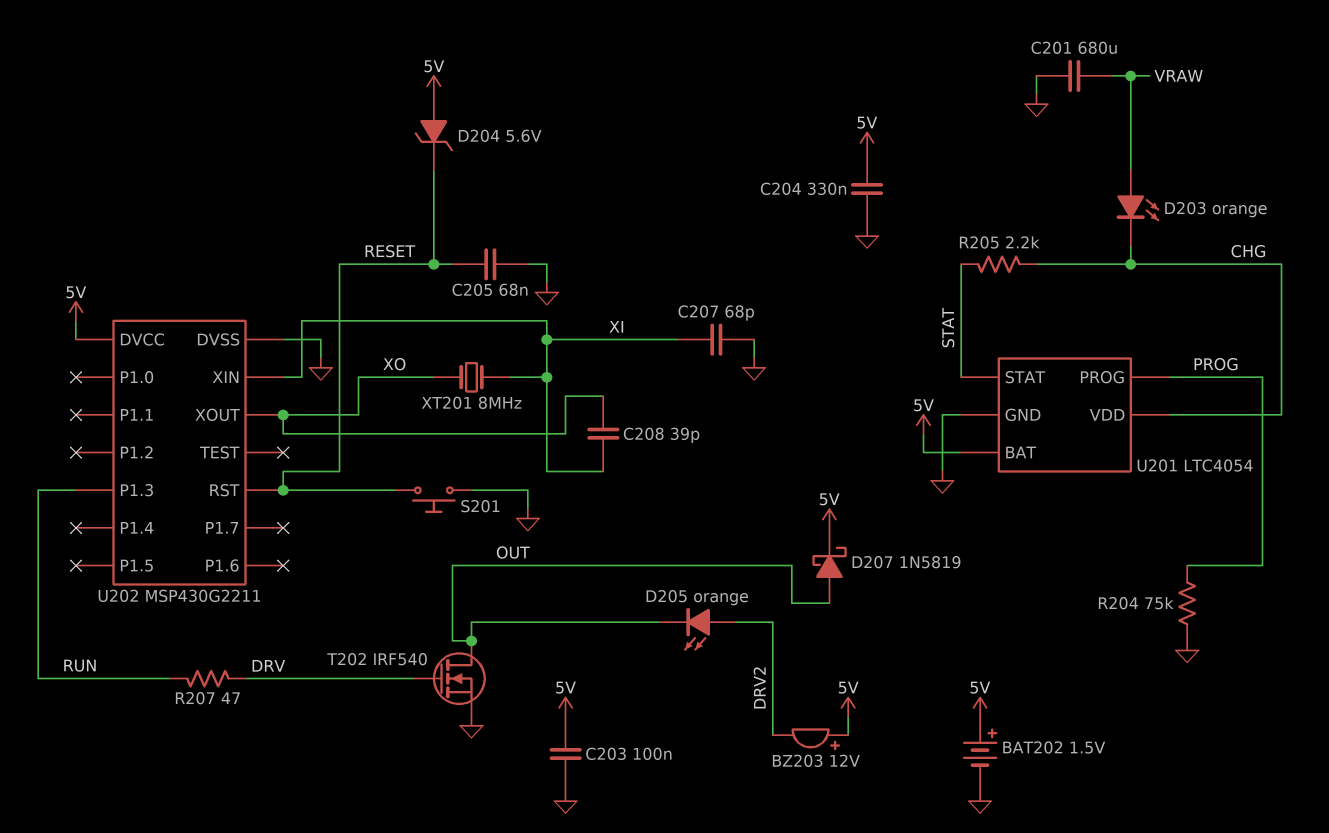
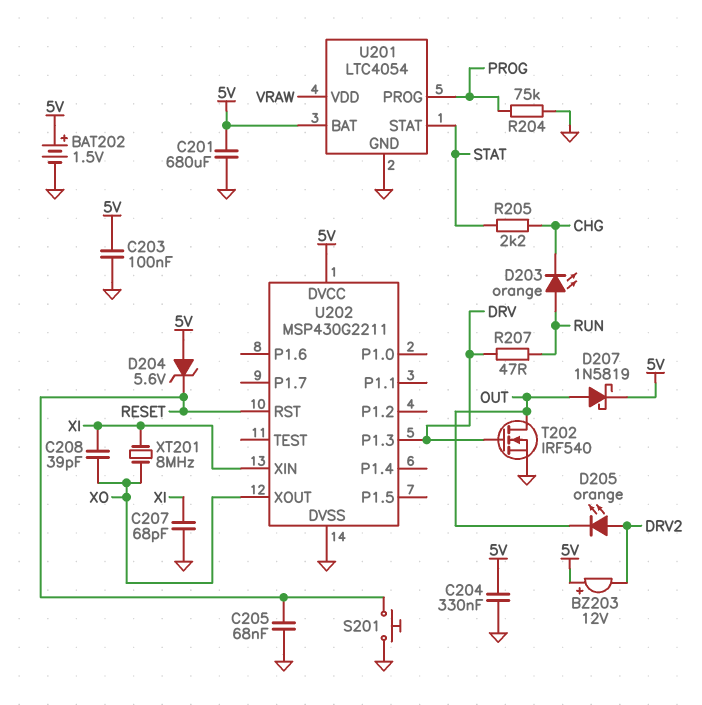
C201: 680uF (GND, VRAW) -> 680uF (5V, GND)
D203: LED orange (A VRAW, K CHG) -> LED orange (A RUN, K CHG)
U201 pin VDD: CHG -> VRAW
U202 pin P1.3: RUN -> DRV

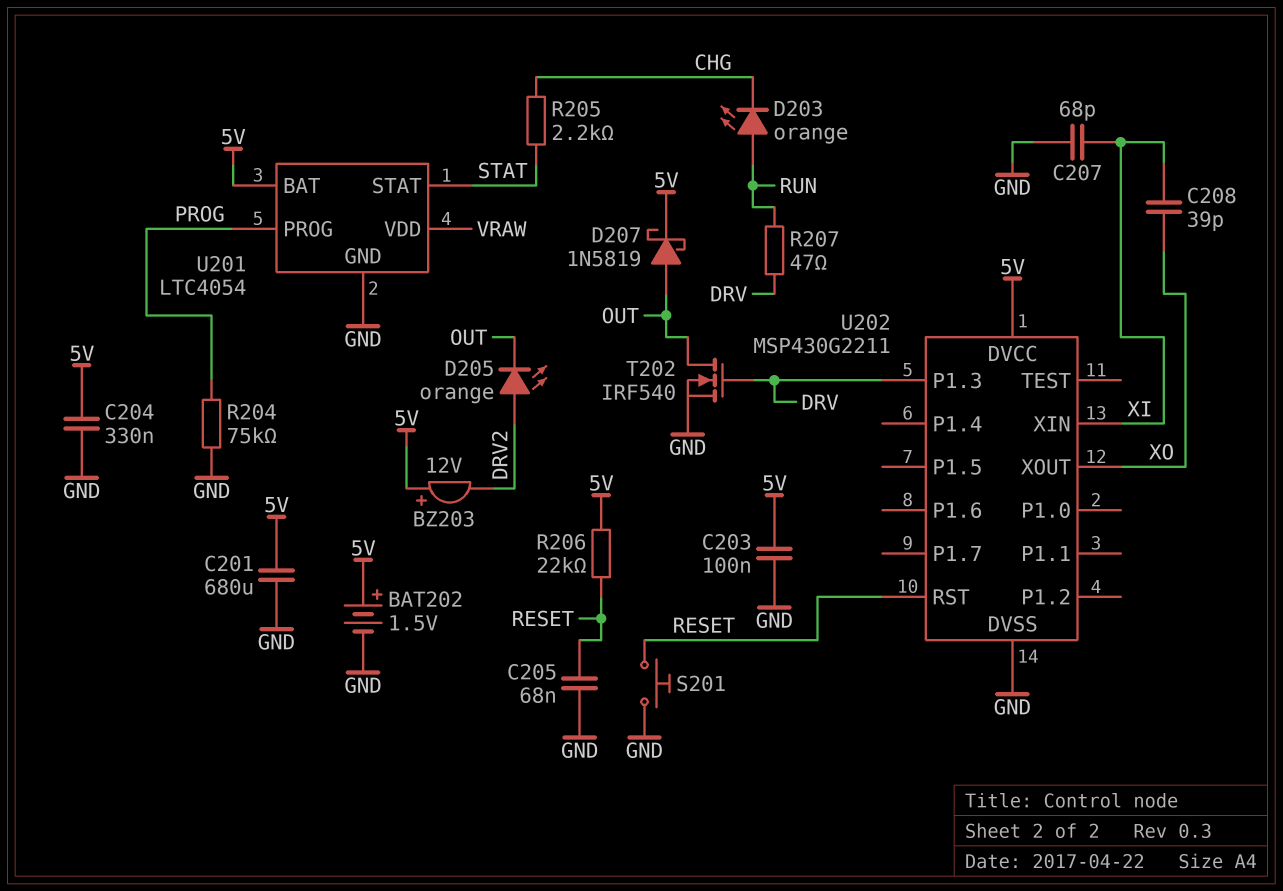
D204: zener 5.6V (A 5V, K RESET) -> none
R206: none -> 22k (5V, RESET)
XT201: 8MHz (XI, XO) -> none

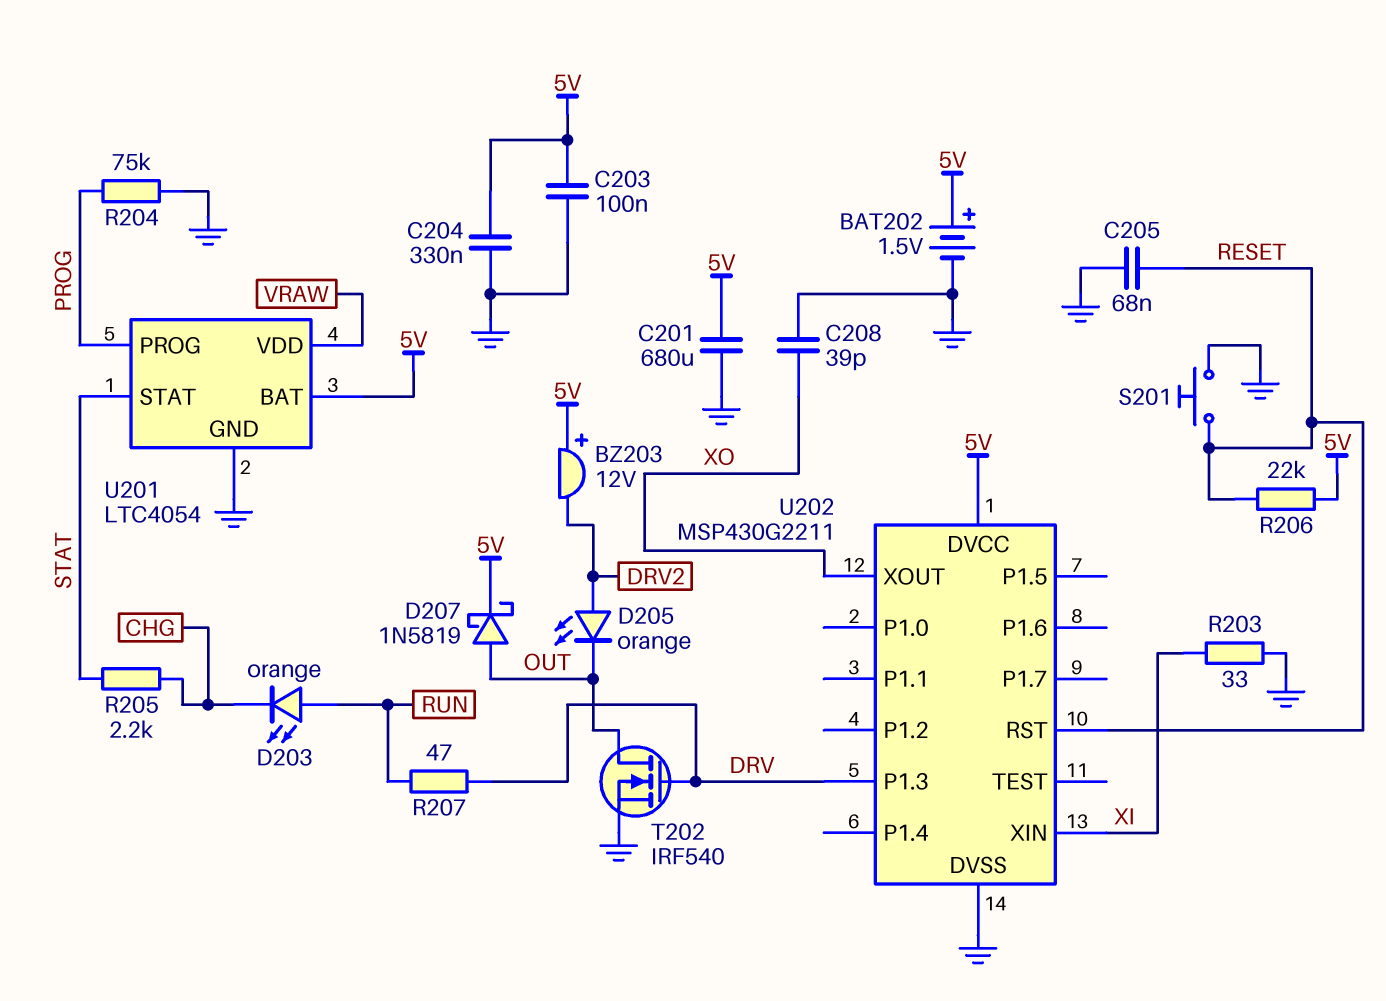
C207: 68pF (GND, XI) -> none
C208: 39pF (XI, XO) -> 39pF (GND, XO)
R203: none -> 33 (GND, XI)

